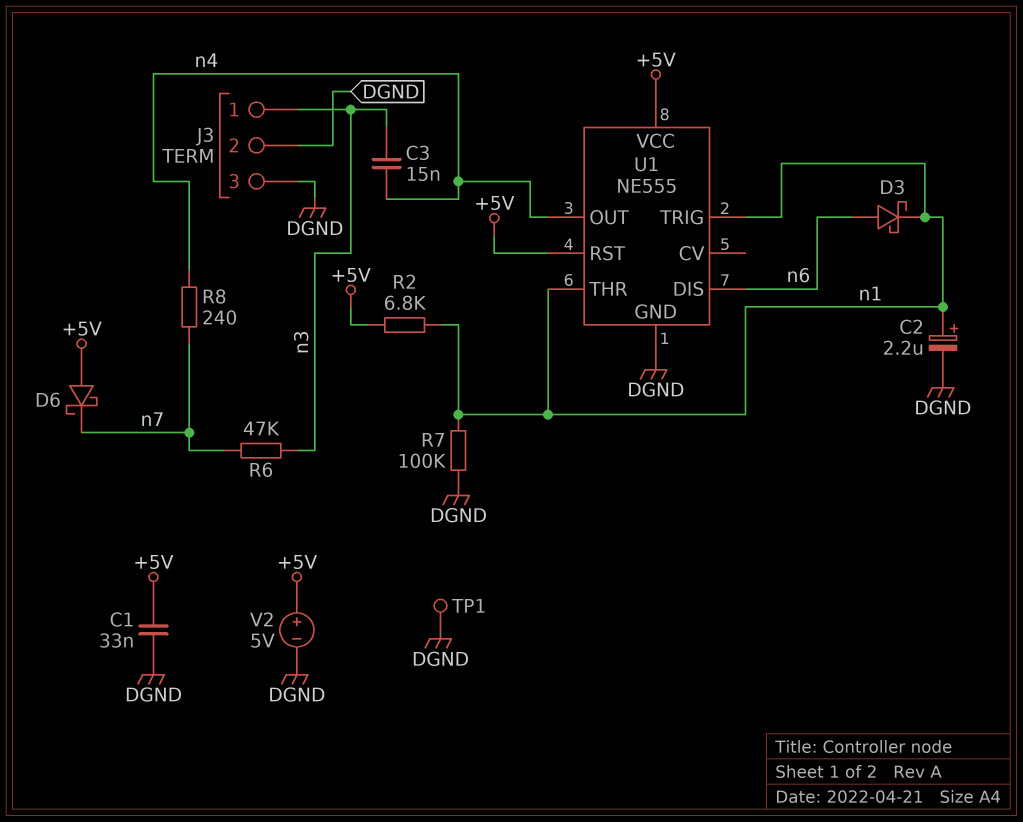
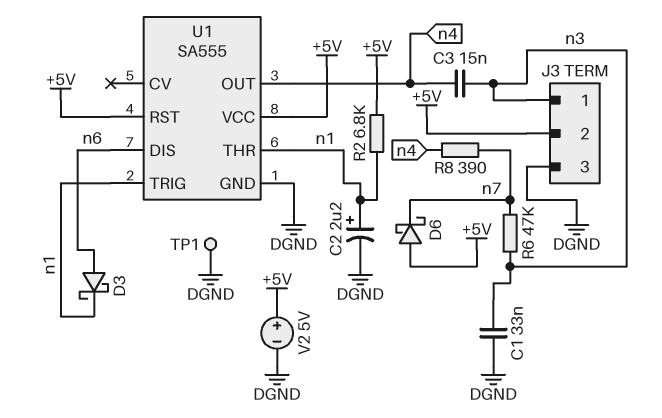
C1: 33nF (+5V, DGND) -> 33nF (DGND, n3)
J3 pin 2: DGND -> +5V
R7: 100k (DGND, n1) -> none
R8: 240 (n4, n7) -> 390 (n4, n7)
U1: NE555 -> SA555

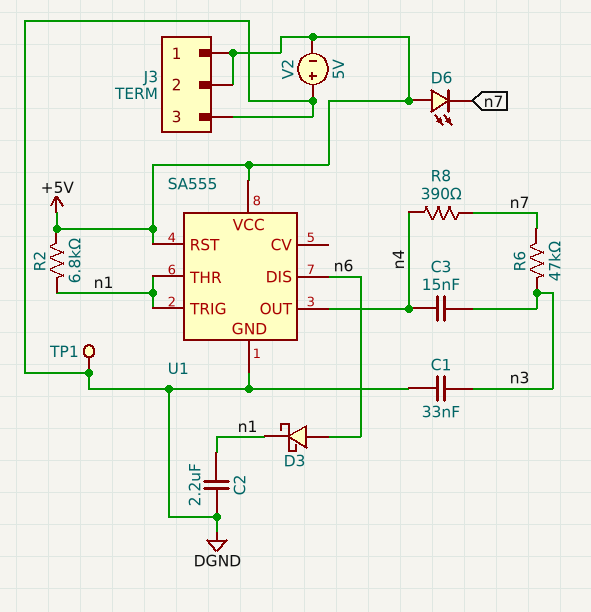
C2: 2.2uF (plus n1, minus DGND) -> 2.2uF (DGND, n1)
D6: schottky (A +5V, K n7) -> LED (A +5V, K n7)
J3 pin 1: n3 -> +5V
V2: 5V (plus +5V, minus DGND) -> 5V (plus DGND, minus +5V)

